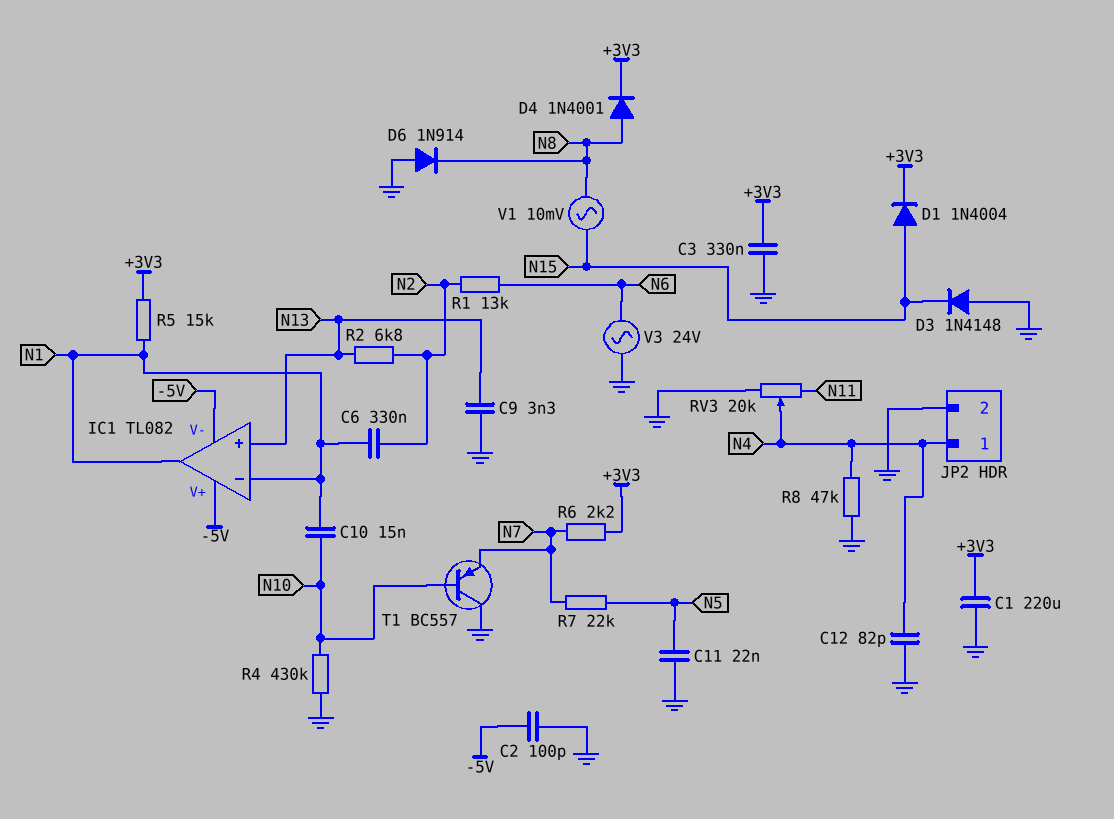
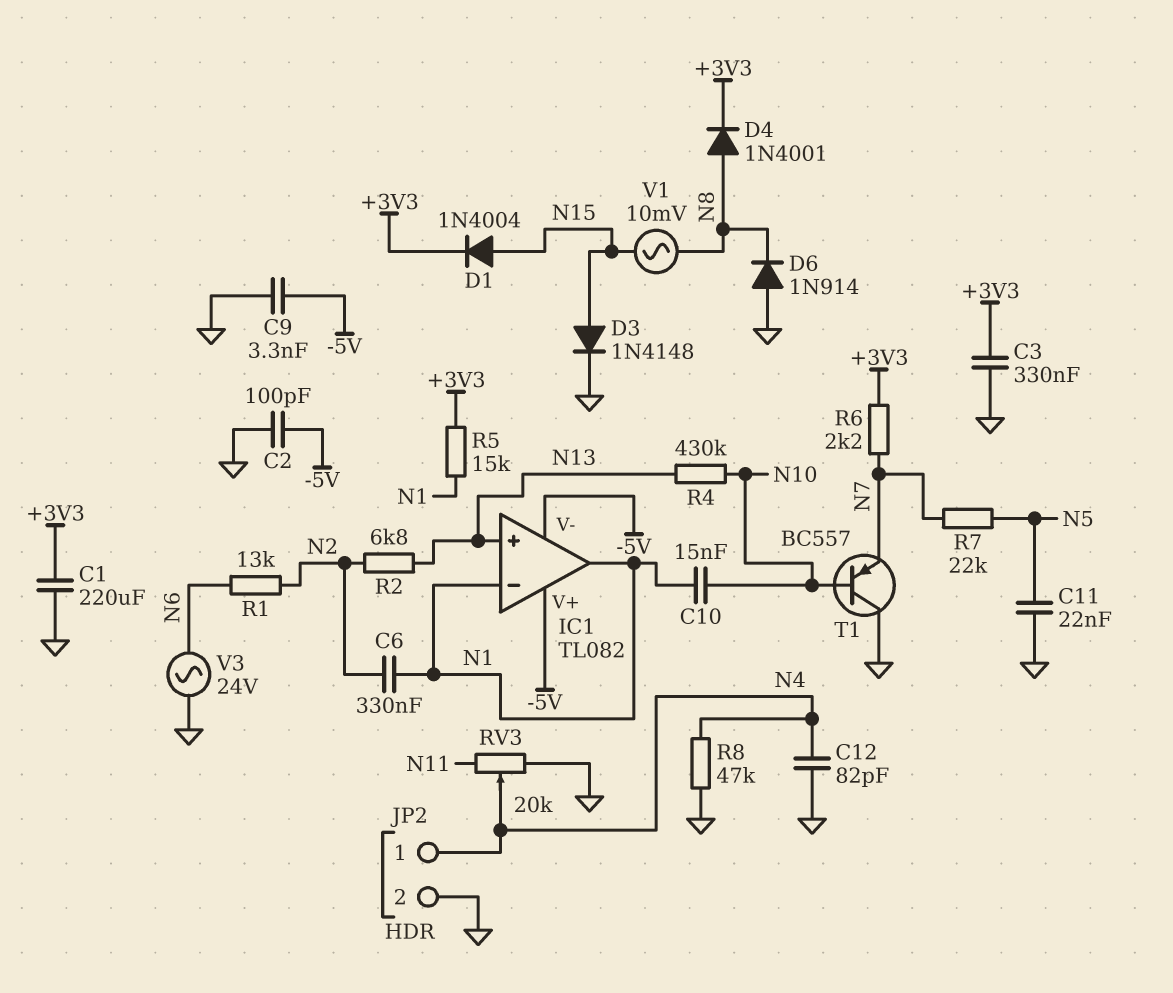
C9: 3.3nF (GND, N13) -> 3.3nF (-5V, GND)
D3: diode 1N4148 (A GND, K N15) -> diode 1N4148 (A N15, K GND)
R4: 430k (GND, N10) -> 430k (N10, N13)

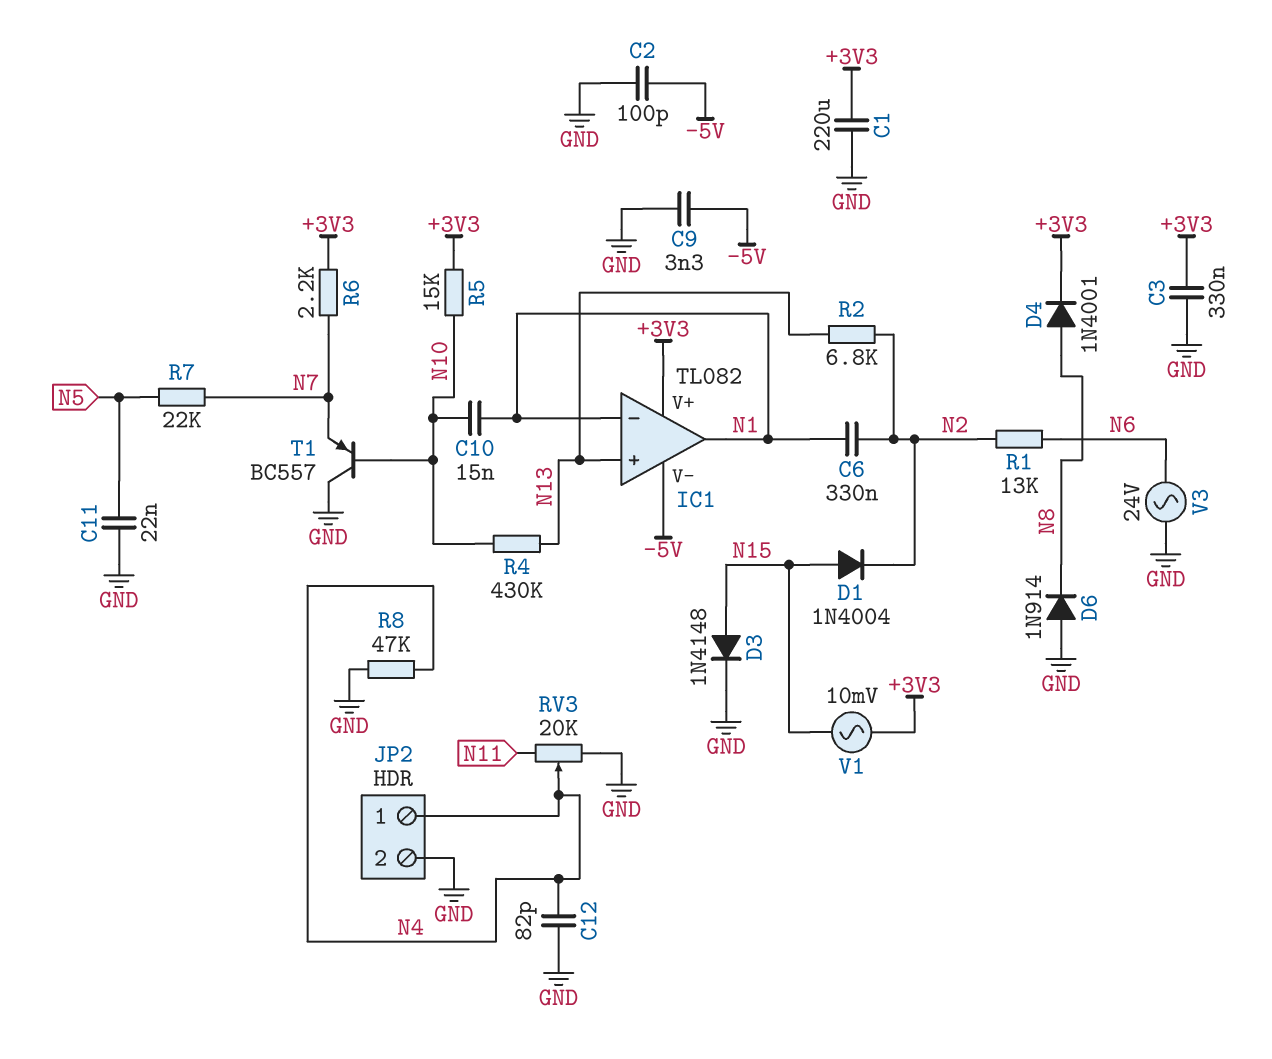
D1: diode 1N4004 (A N15, K +3V3) -> diode 1N4004 (A N15, K N2)
IC1 pin V+: -5V -> +3V3
R5: 15k (+3V3, N1) -> 15k (+3V3, N10)
V1: AC 10mV (N8, N15) -> AC 10mV (+3V3, N15)

